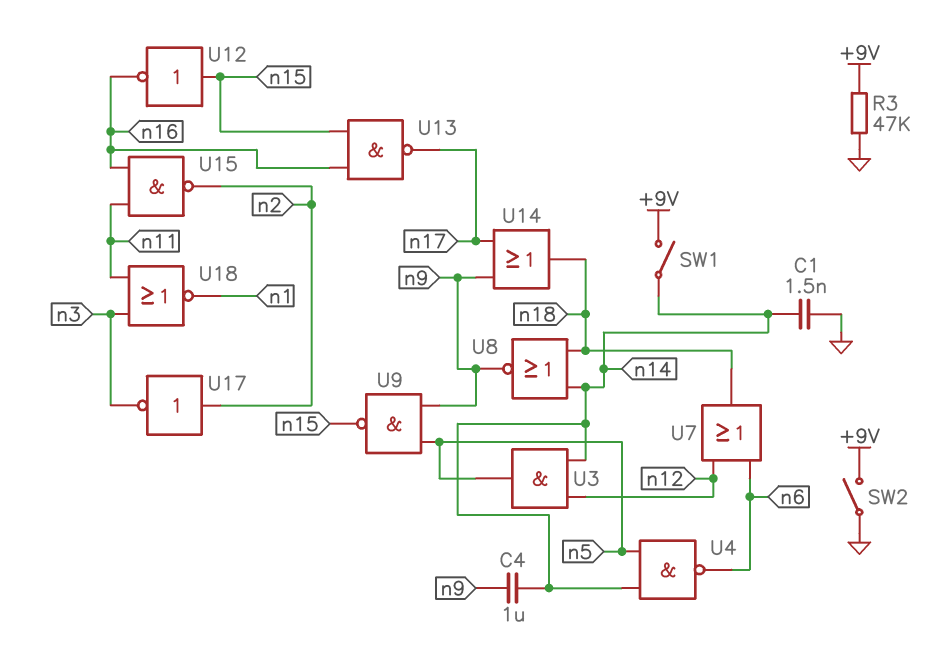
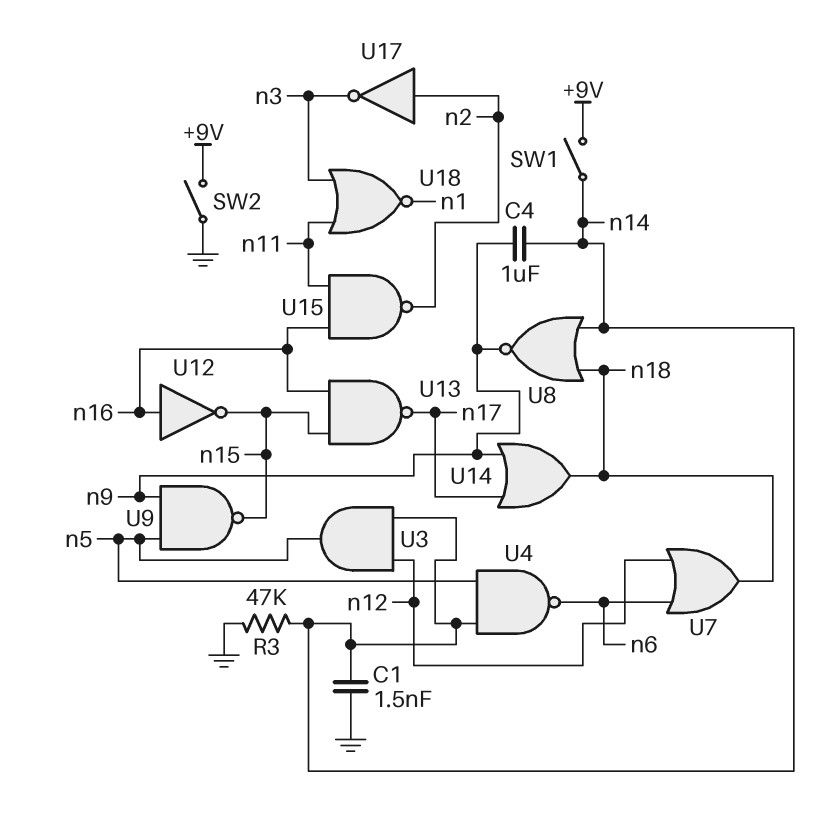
R3: 47k (+9V, GND) -> 47k (GND, n14)
U12: NOT (in n15, out n16) -> NOT (in n16, out n15)

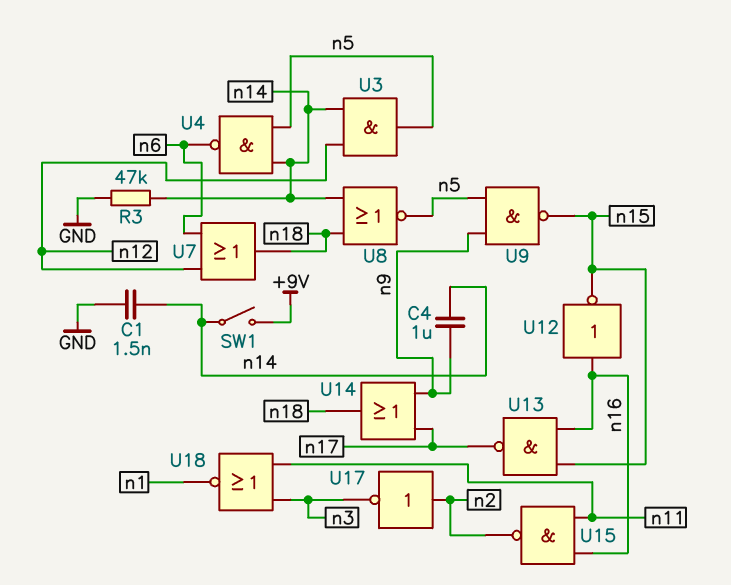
SW2: switch (+9V, GND) -> none
U8: NOR (in n14, in n18, out n9) -> NOR (in n14, in n18, out n5)

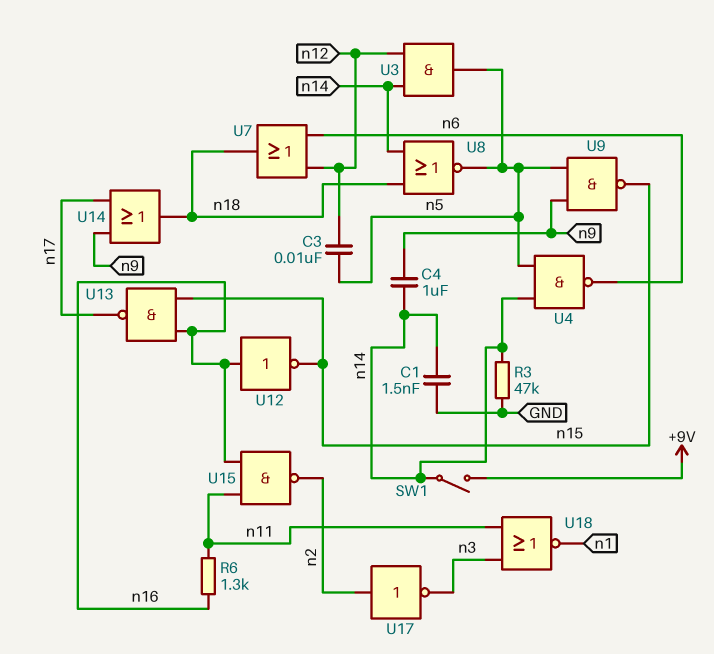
C3: none -> 10nF (n5, n12)
R6: none -> 1.3k (n11, n16)

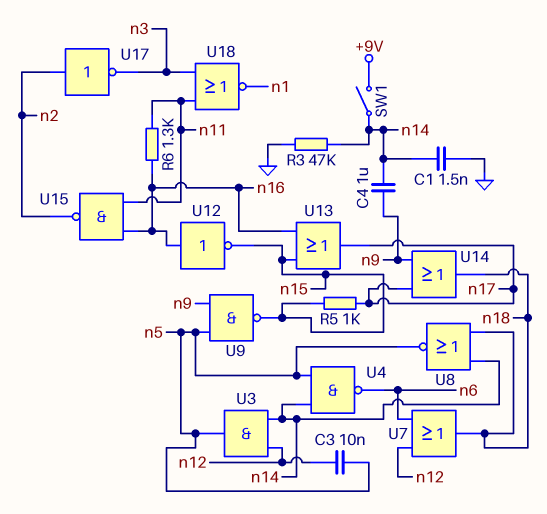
R5: none -> 1k (n15, n17)
U13: NAND (in n15, in n16, out n17) -> OR (in n15, in n16, out n17)

